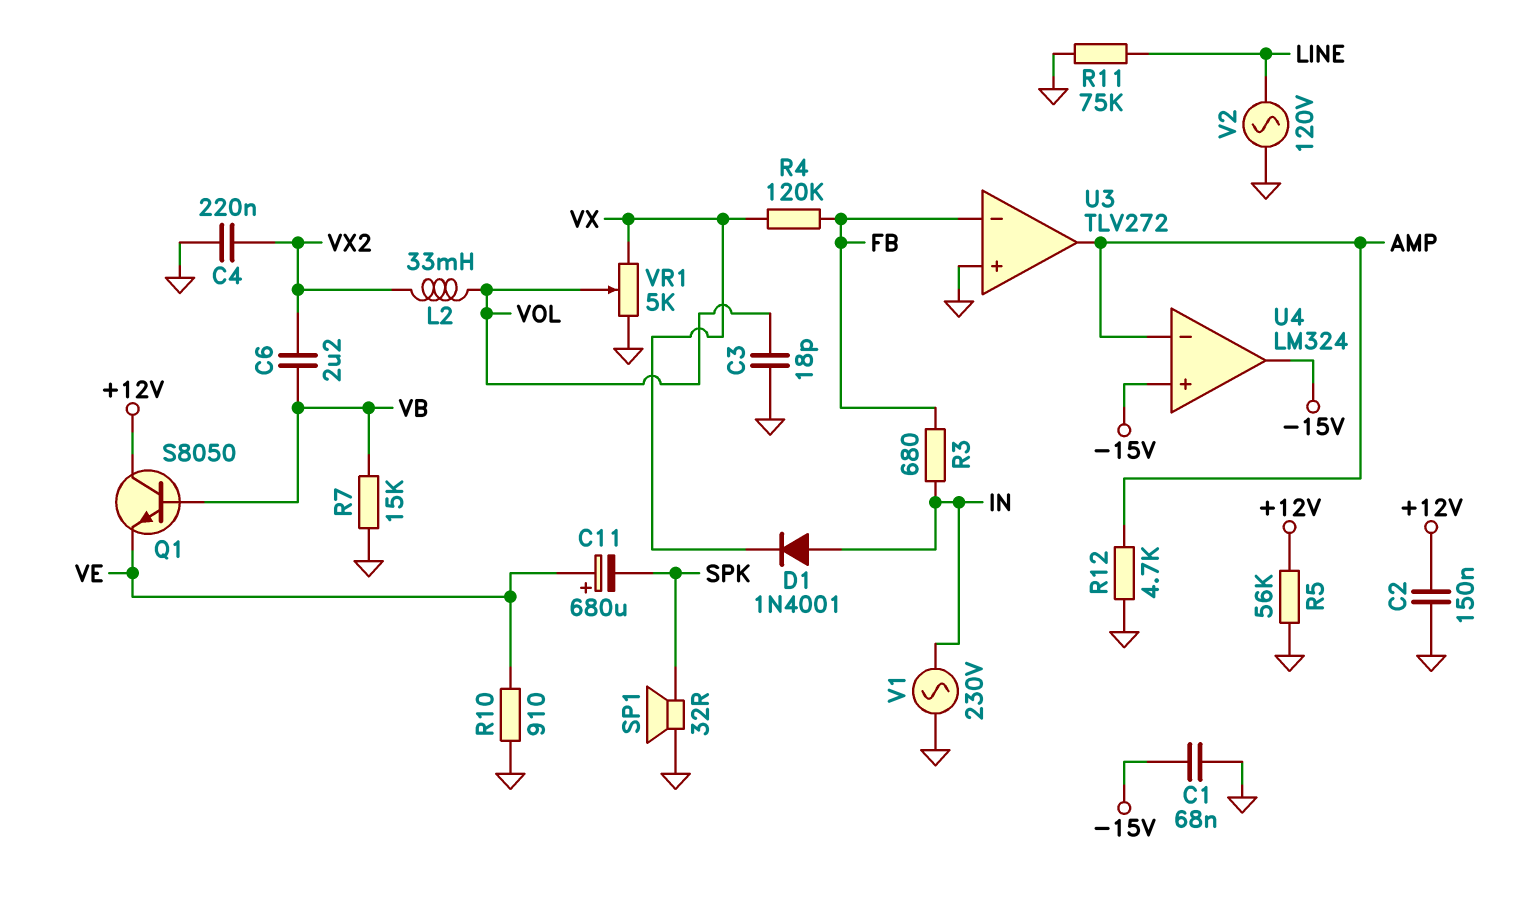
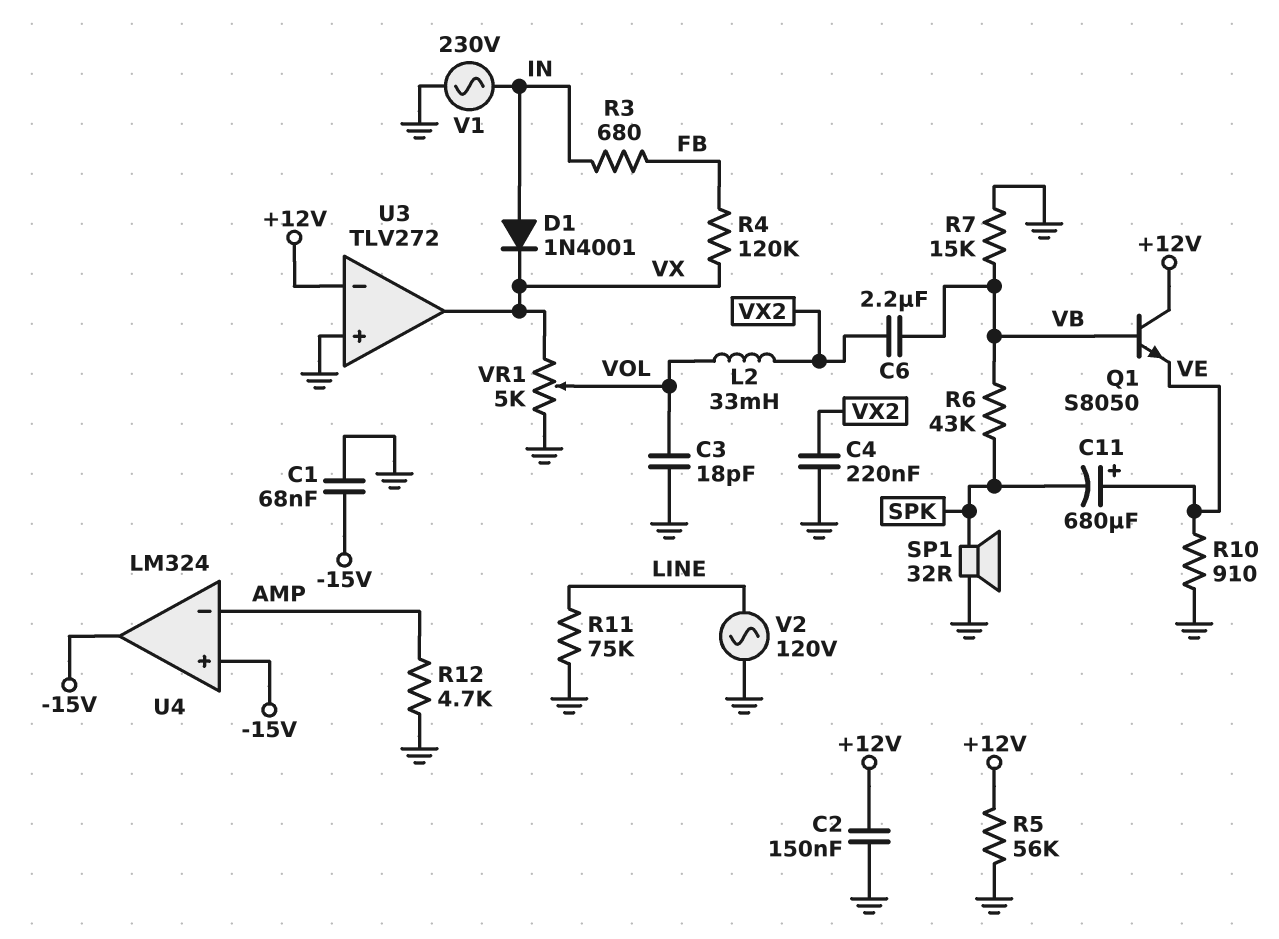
R6: none -> 43k (SPK, VB)
U3 pin in-: FB -> +12V
U3 pin out: AMP -> VX

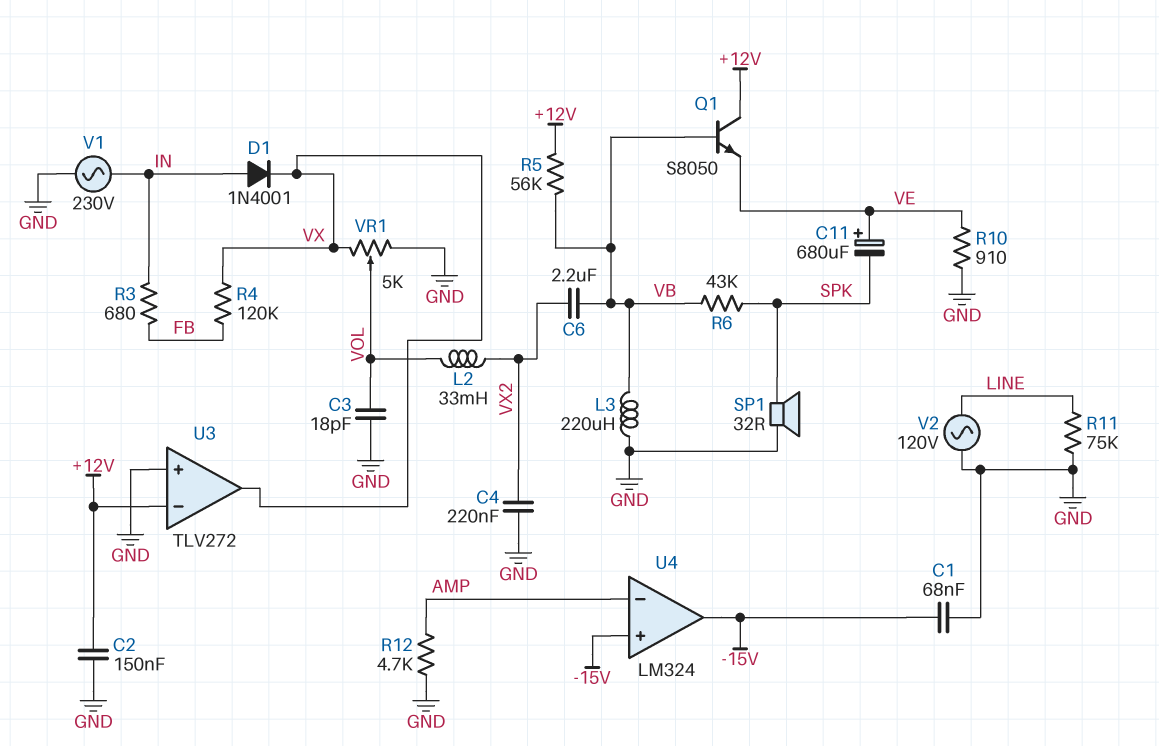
L3: none -> 220uH (GND, VB)
R5: 56k (+12V, GND) -> 56k (+12V, VB)
R7: 15k (GND, VB) -> none

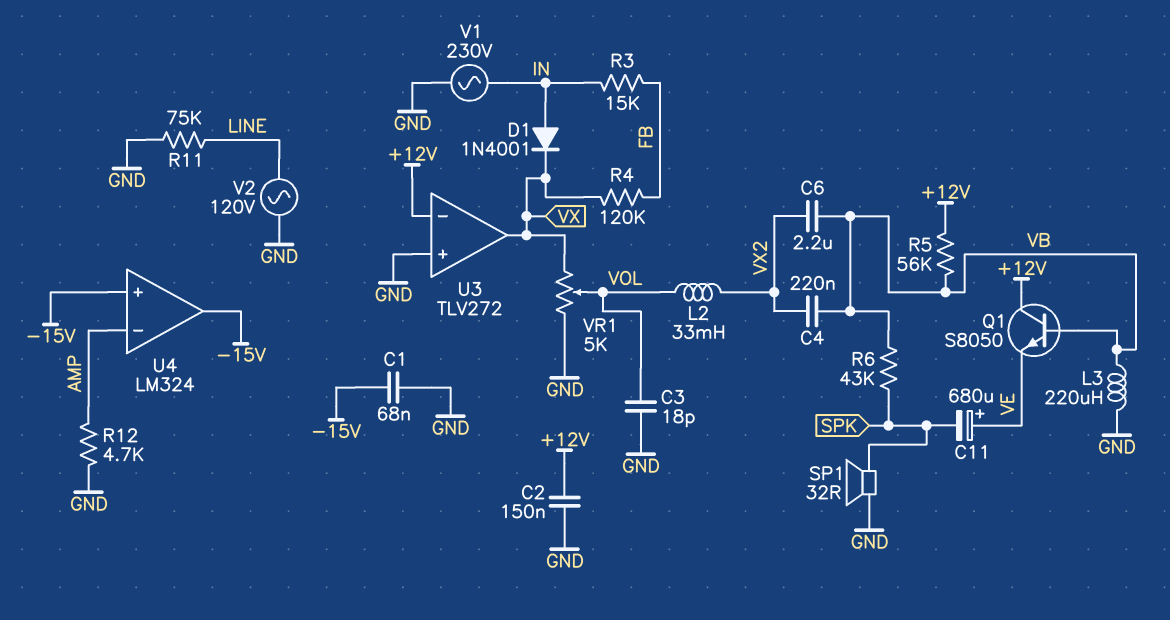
C4: 220nF (GND, VX2) -> 220nF (VB, VX2)
R3: 680 (FB, IN) -> 15k (FB, IN)
R10: 910 (GND, VE) -> none

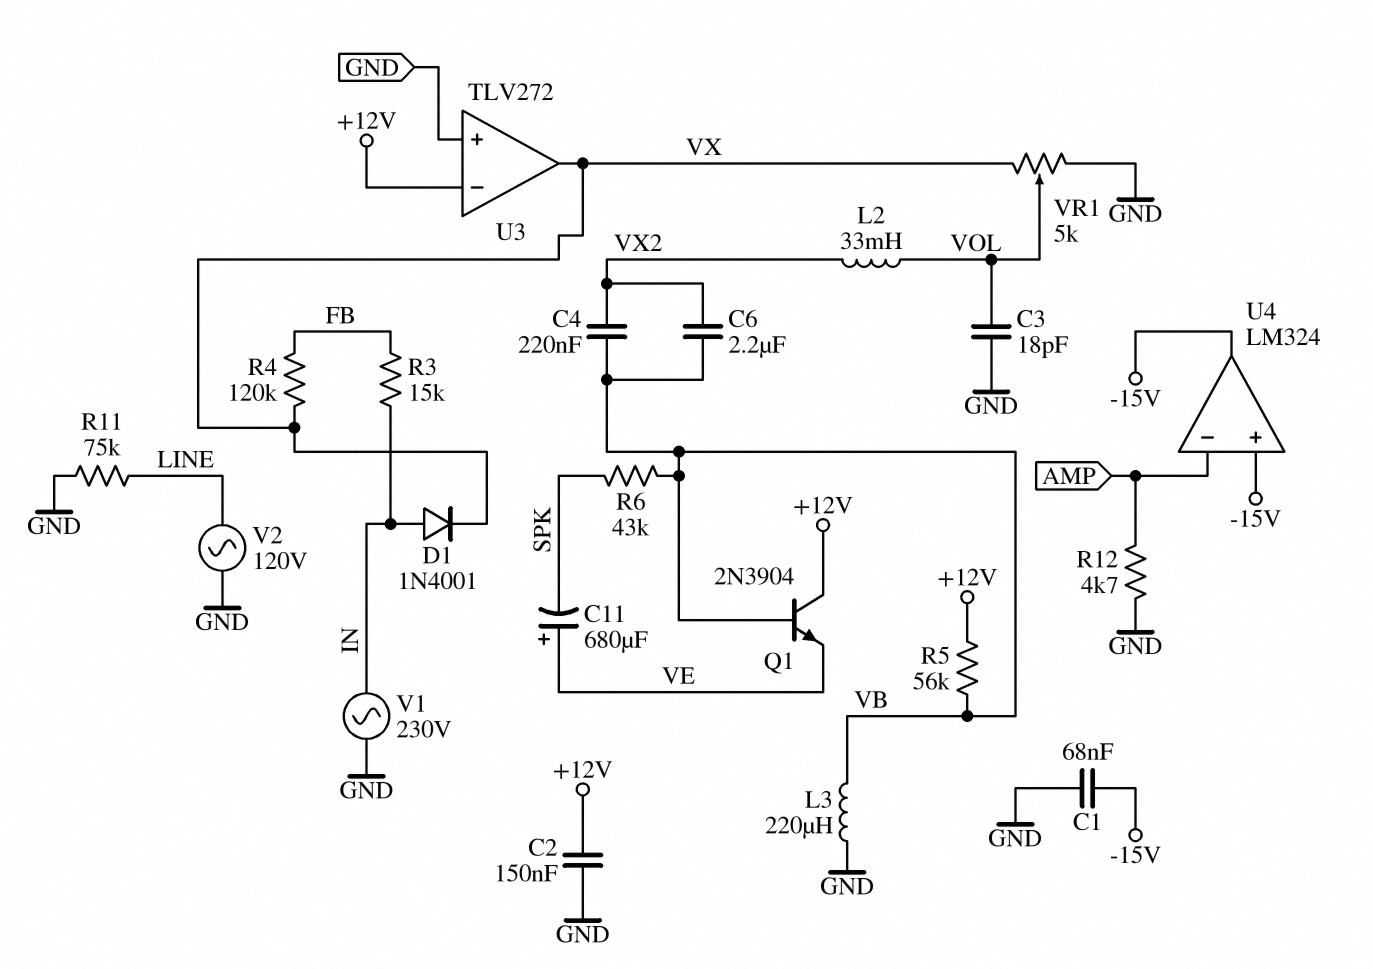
Q1: NPN S8050 (B VB, C +12V, E VE) -> NPN 2N3904 (B VB, C +12V, E VE)
SP1: speaker 32R (GND, SPK) -> none

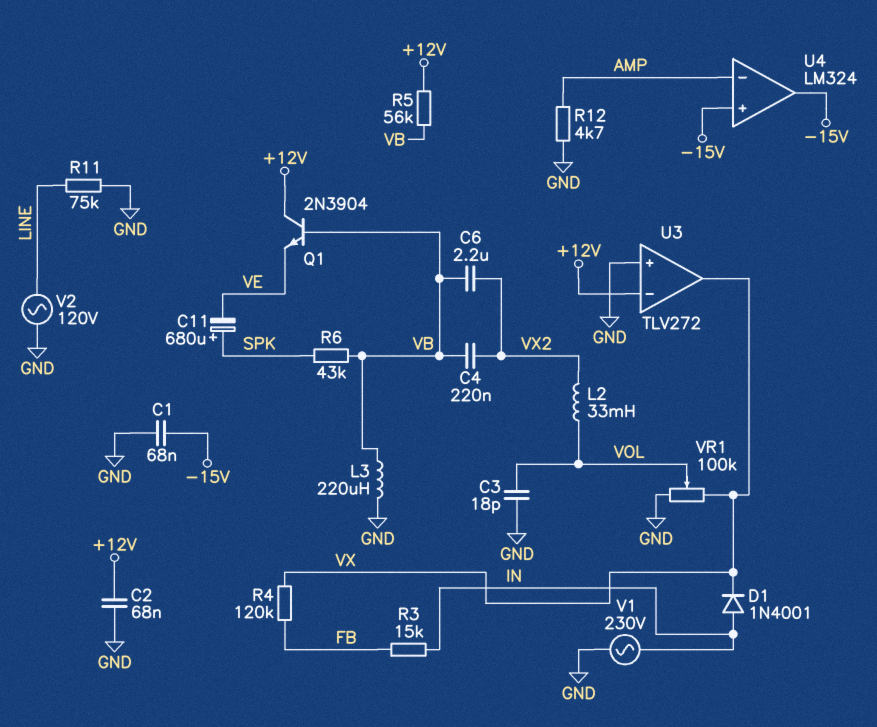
C2: 150nF (+12V, GND) -> 68nF (+12V, GND)
C11: 680uF (plus VE, minus SPK) -> 680uF (plus SPK, minus VE)
VR1: 5k (GND, VX, wiper VOL) -> 100k (GND, VX, wiper VOL)

